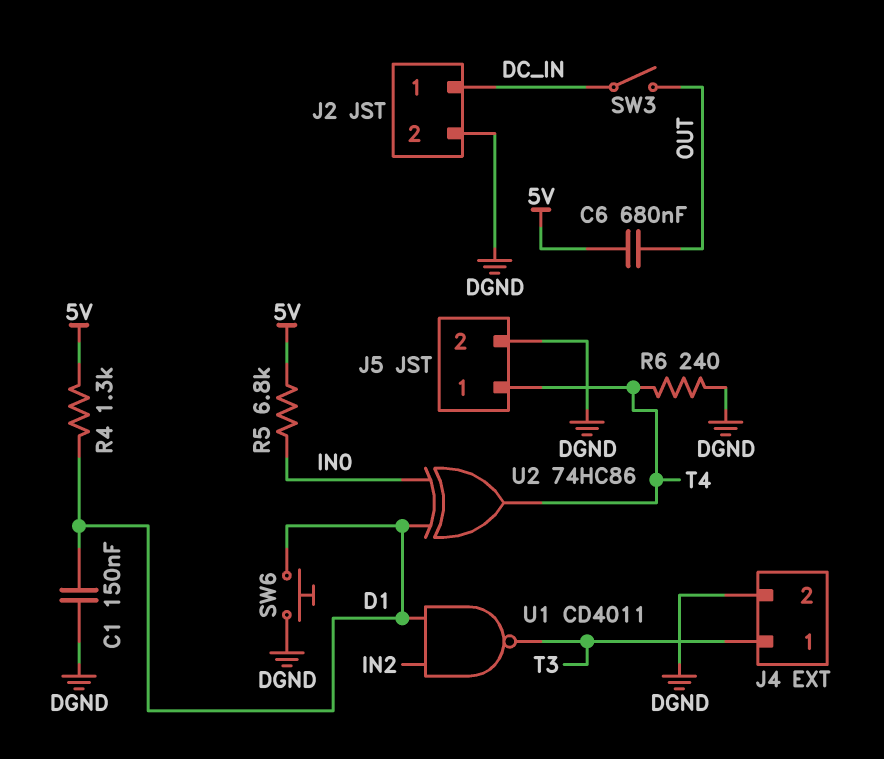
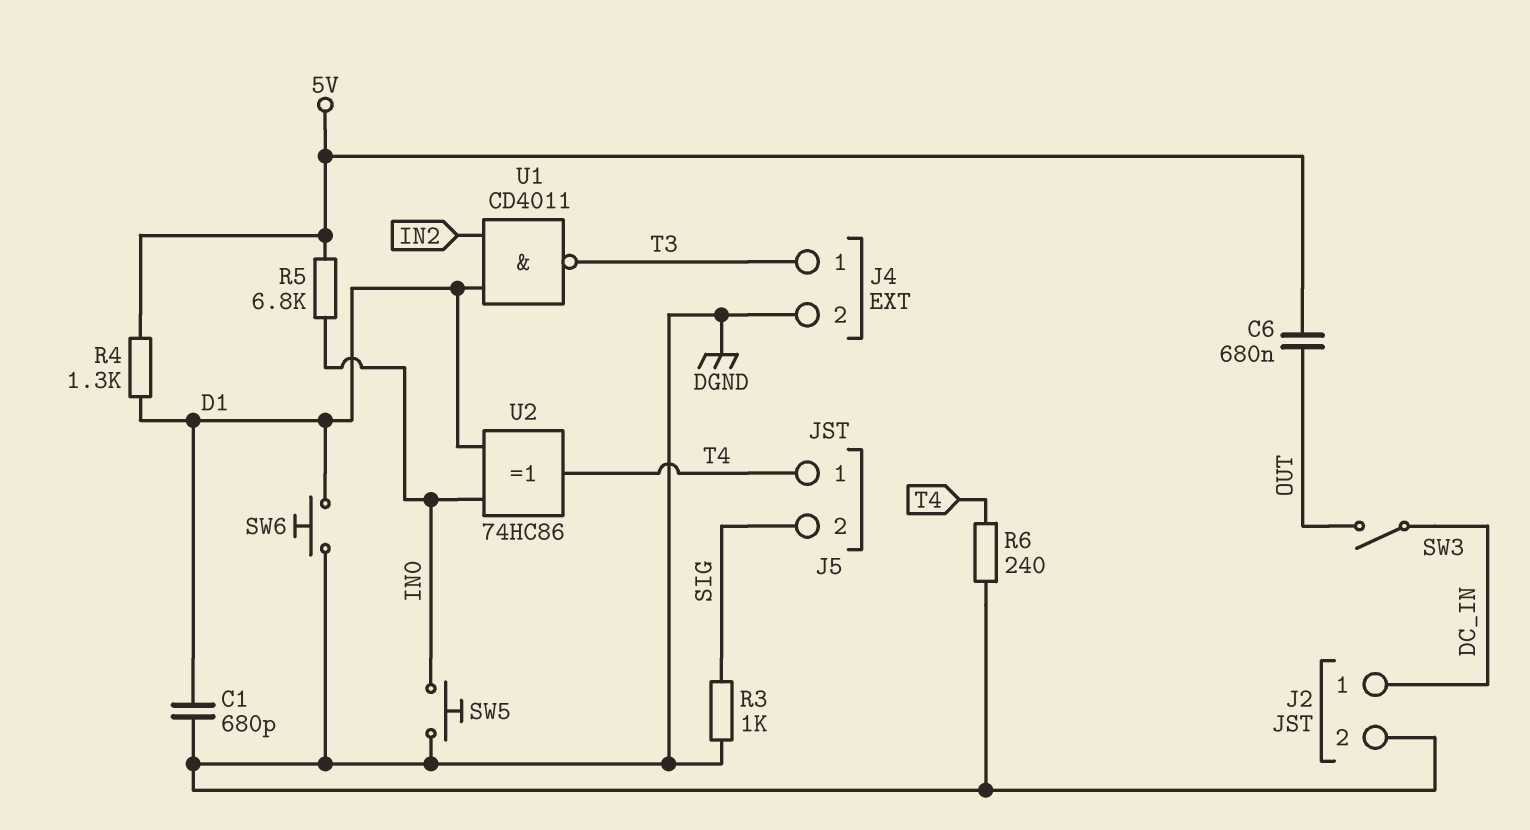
C1: 150nF (D1, DGND) -> 680pF (D1, DGND)
J5 pin 2: DGND -> SIG
R3: none -> 1k (DGND, SIG)
SW5: none -> button (DGND, IN0)

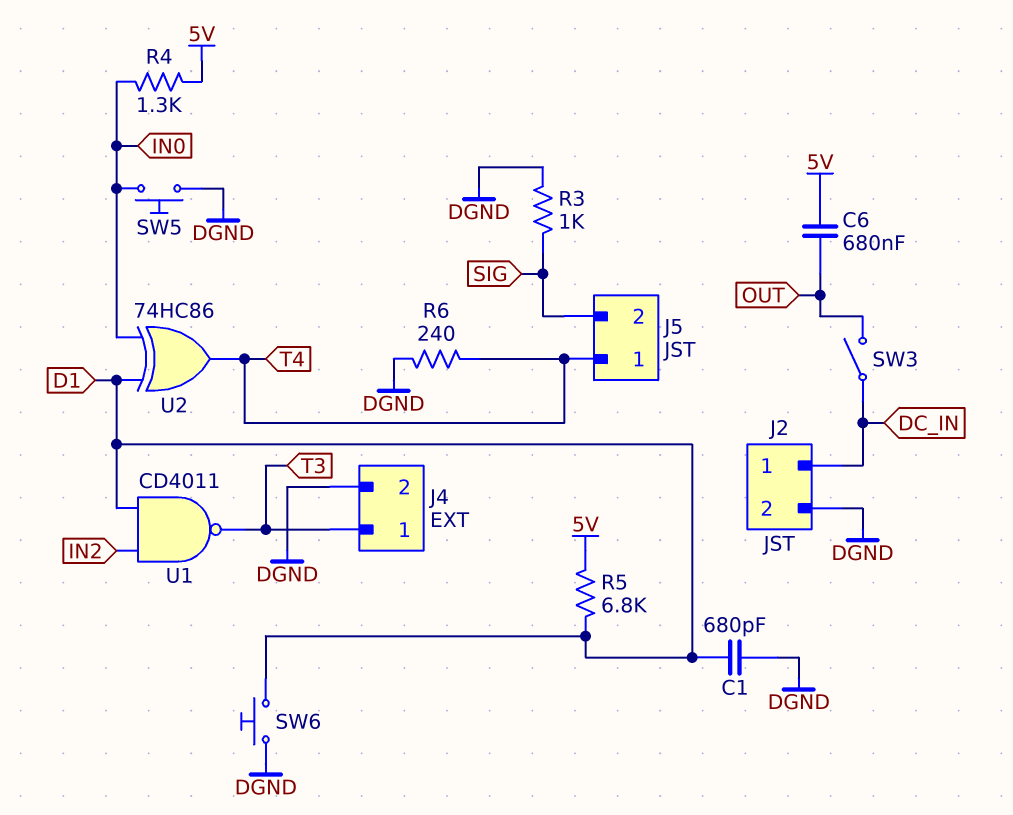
R4: 1.3k (5V, D1) -> 1.3k (5V, IN0)
R5: 6.8k (5V, IN0) -> 6.8k (5V, D1)

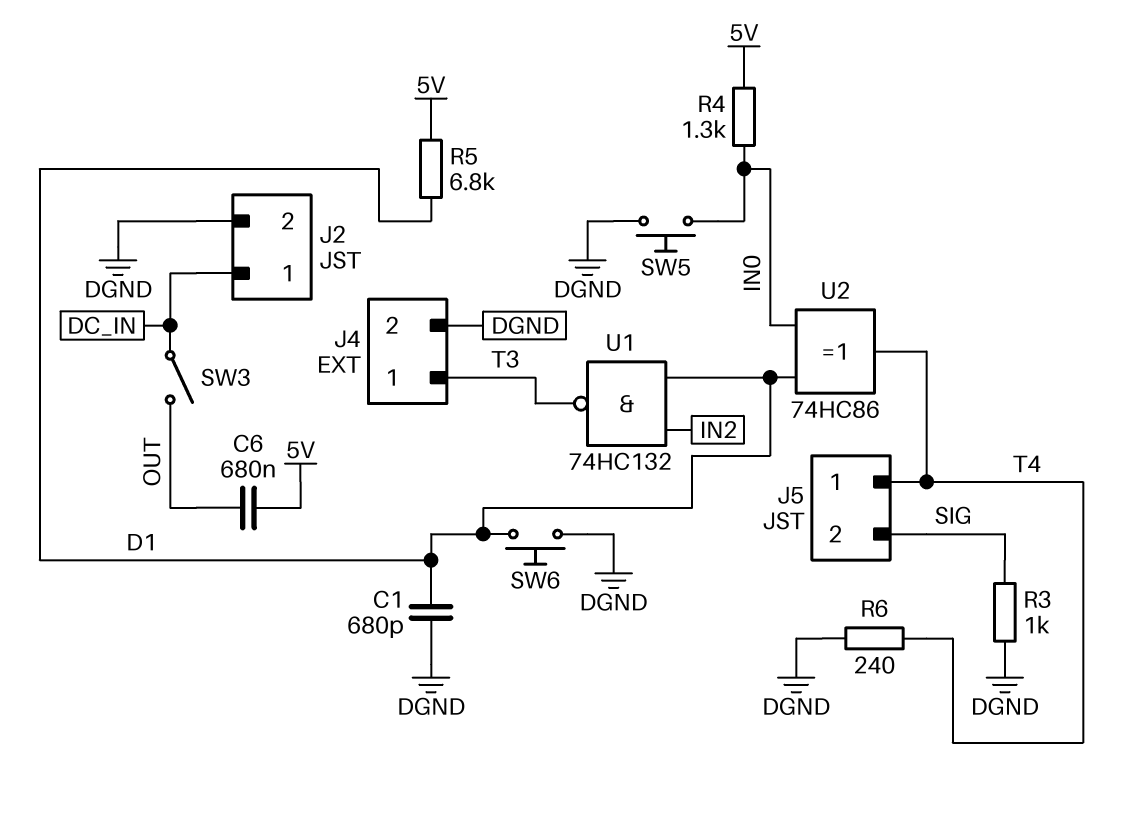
U1: NAND CD4011 (in D1, in IN2, out T3) -> NAND 74HC132 (in D1, in IN2, out T3)

